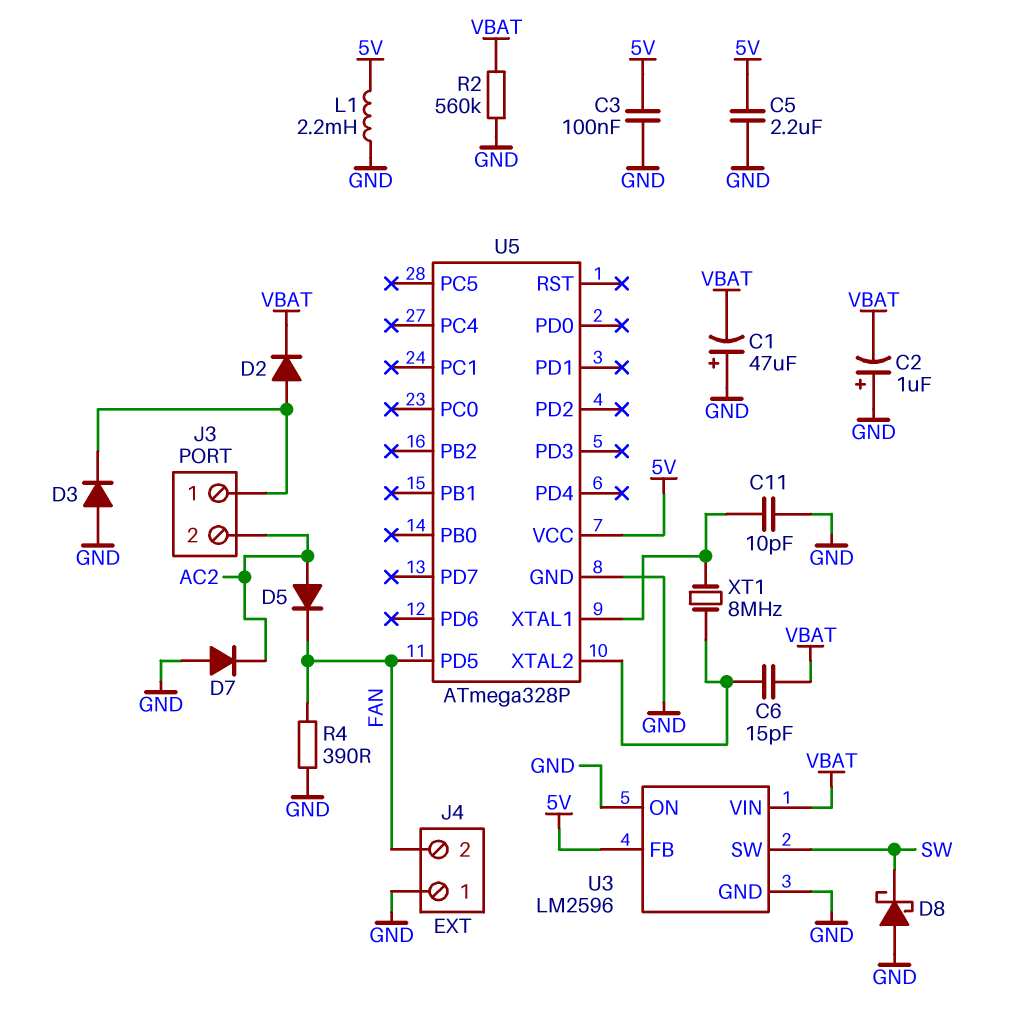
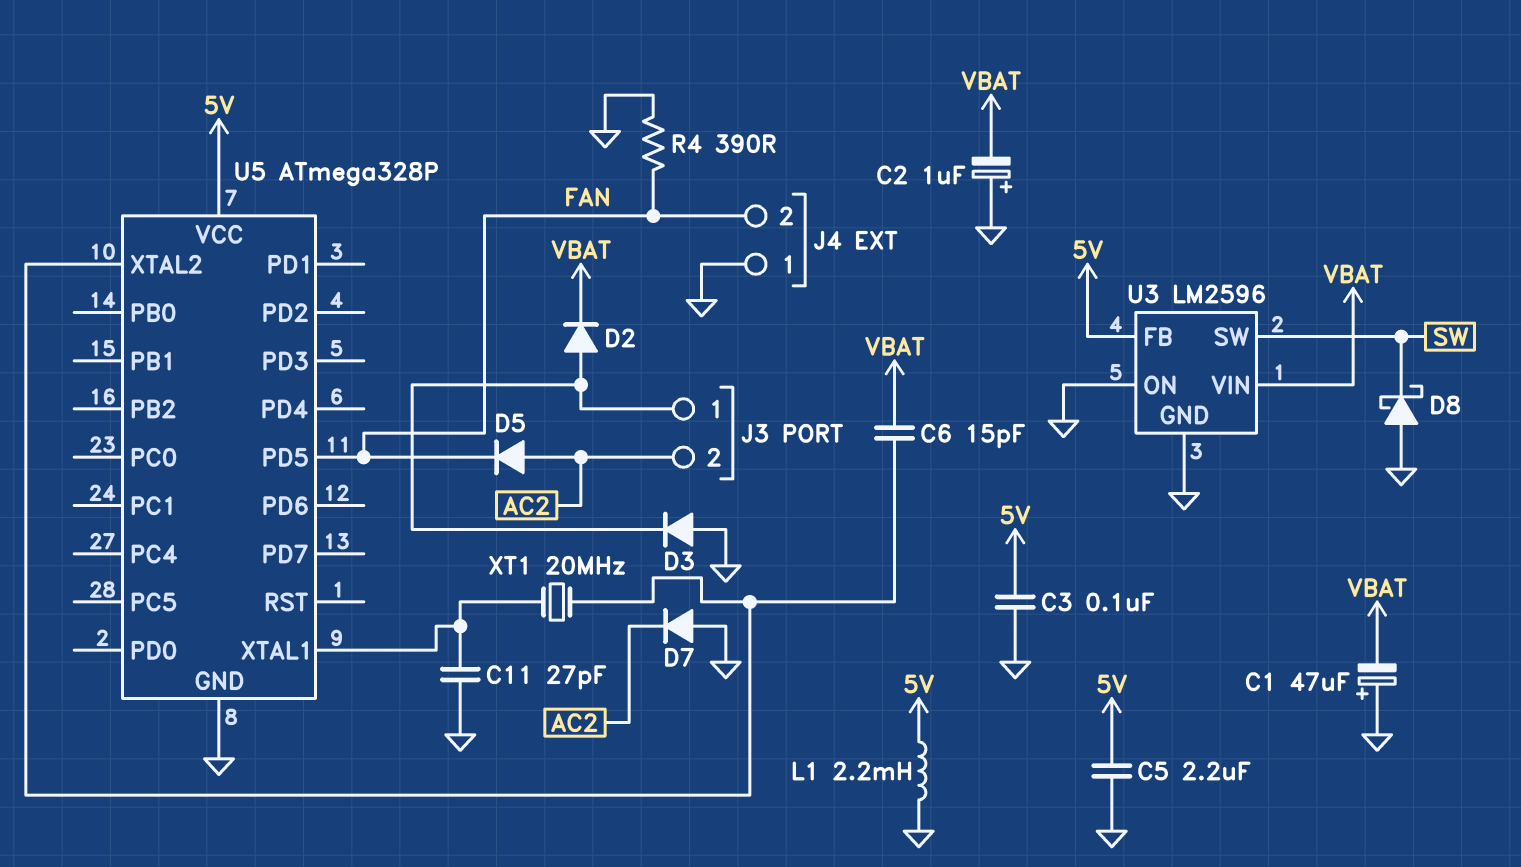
C11: 10pF (GND, U5/XTAL1) -> 27pF (GND, U5/XTAL1)
R2: 560k (GND, VBAT) -> none
XT1: 8MHz (U5/XTAL1, U5/XTAL2) -> 20MHz (U5/XTAL1, U5/XTAL2)

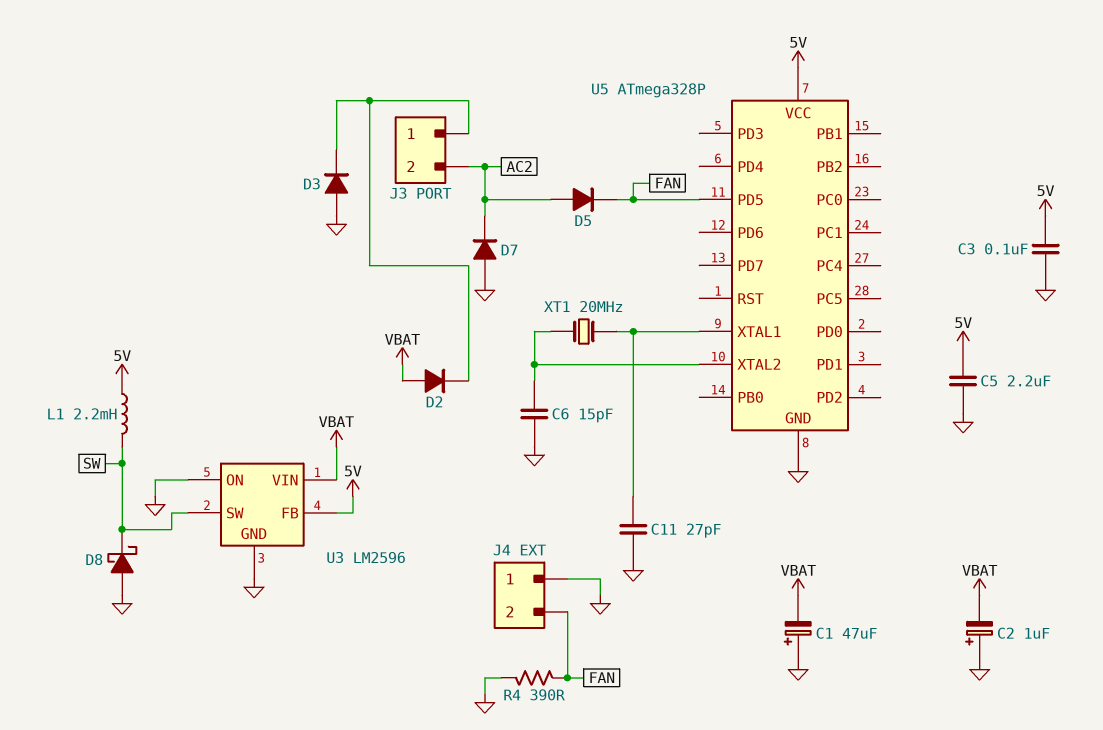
C6: 15pF (U5/XTAL2, VBAT) -> 15pF (GND, U5/XTAL2)
D2: diode (A J3/1, K VBAT) -> diode (A VBAT, K J3/1)
L1: 2.2mH (5V, GND) -> 2.2mH (5V, SW)

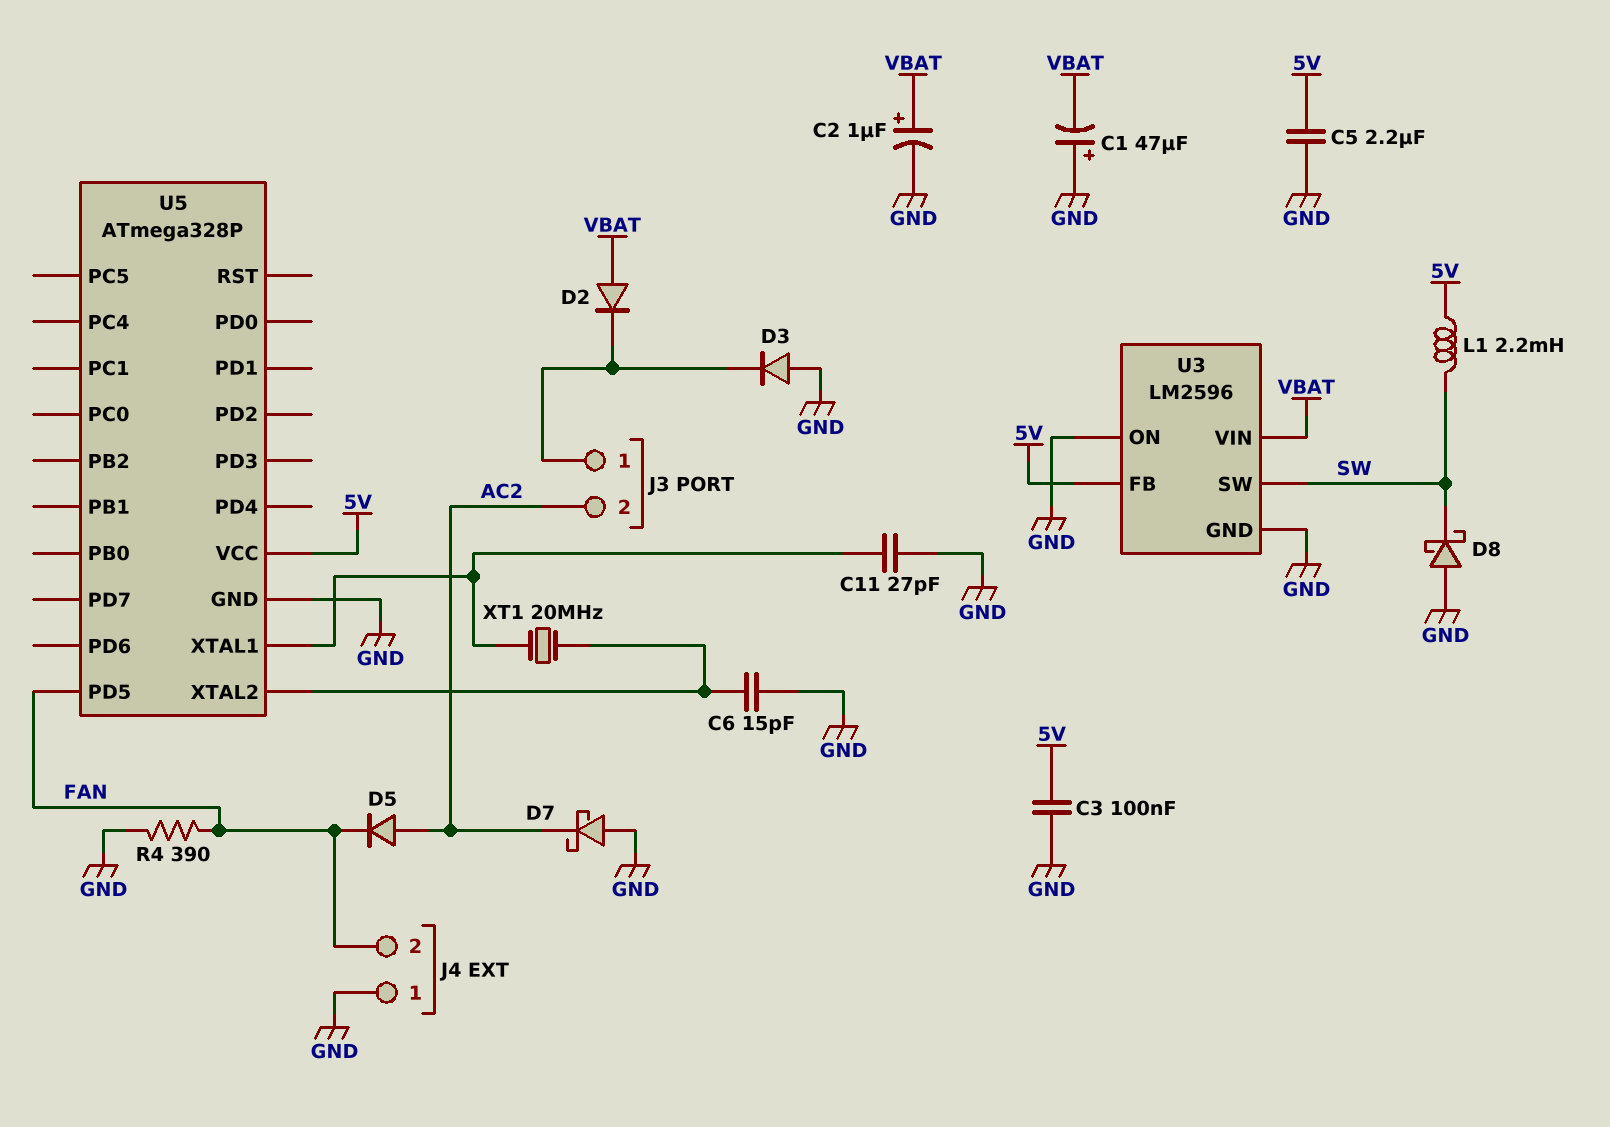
C2: 1uF (plus GND, minus VBAT) -> 1uF (plus VBAT, minus GND)
D7: diode (A GND, K AC2) -> schottky (A GND, K AC2)

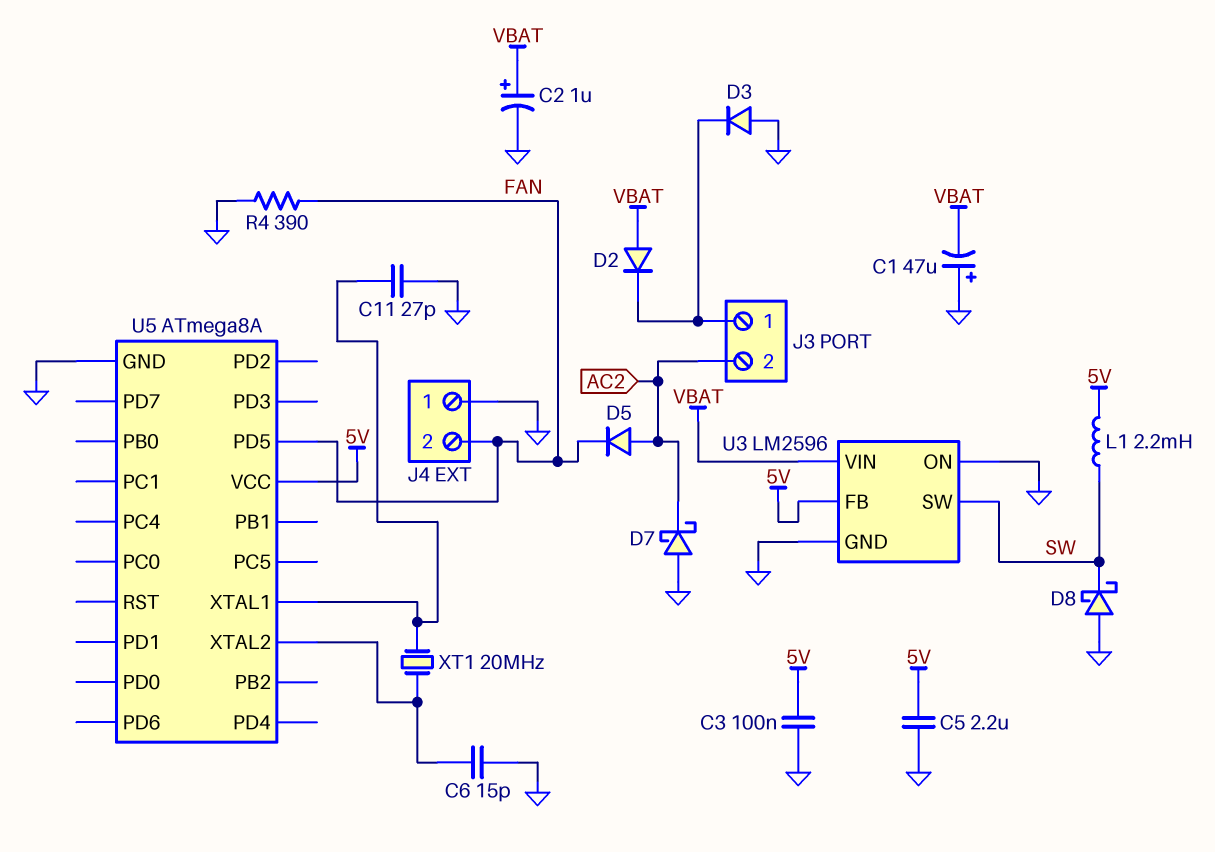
U5: ATmega328P -> ATmega8A

